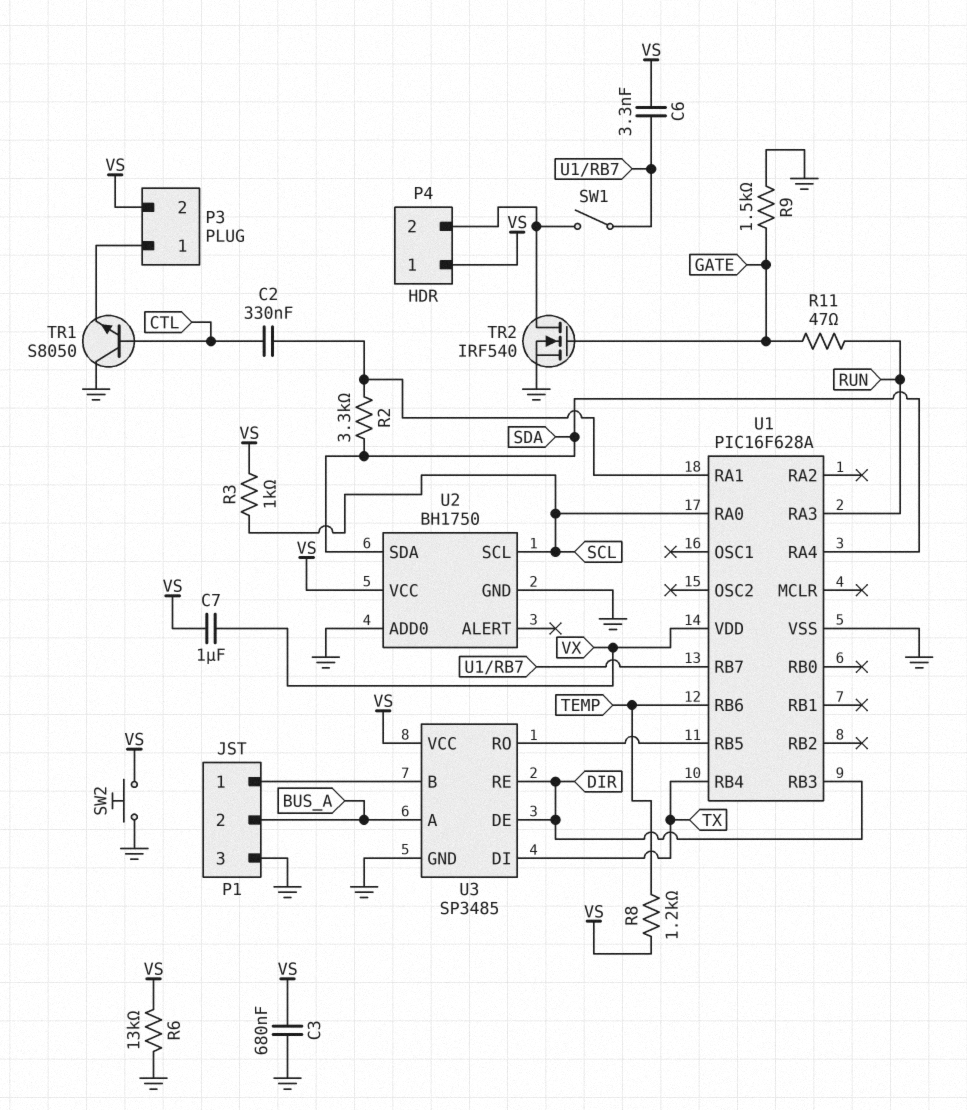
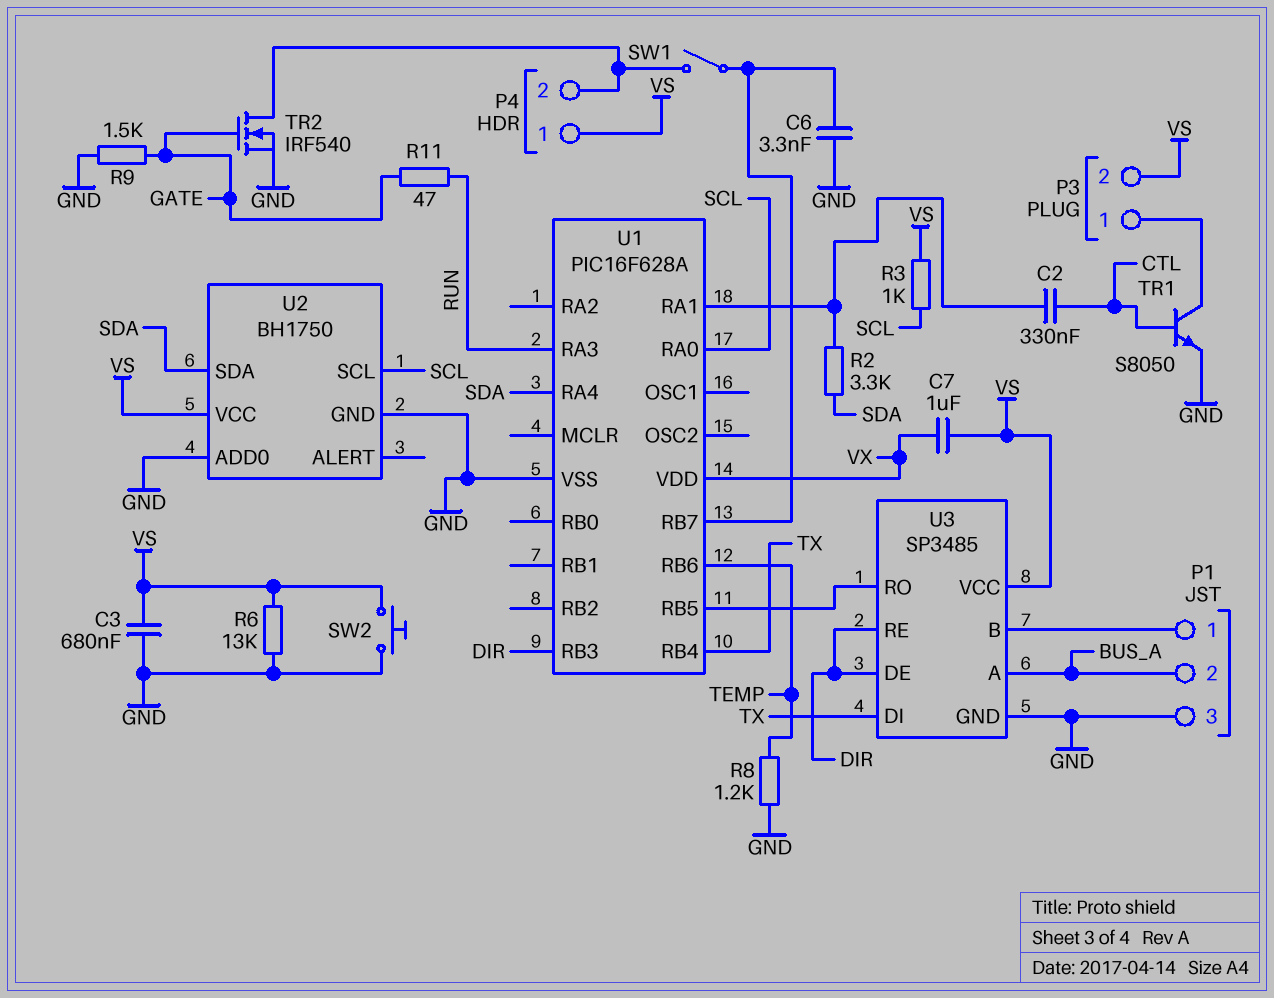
C6: 3.3nF (U1/RB7, VS) -> 3.3nF (GND, U1/RB7)
R8: 1.2k (TEMP, VS) -> 1.2k (GND, TEMP)
TR1: NPN S8050 (B CTL, C GND, E P3/1) -> NPN S8050 (B CTL, C P3/1, E GND)

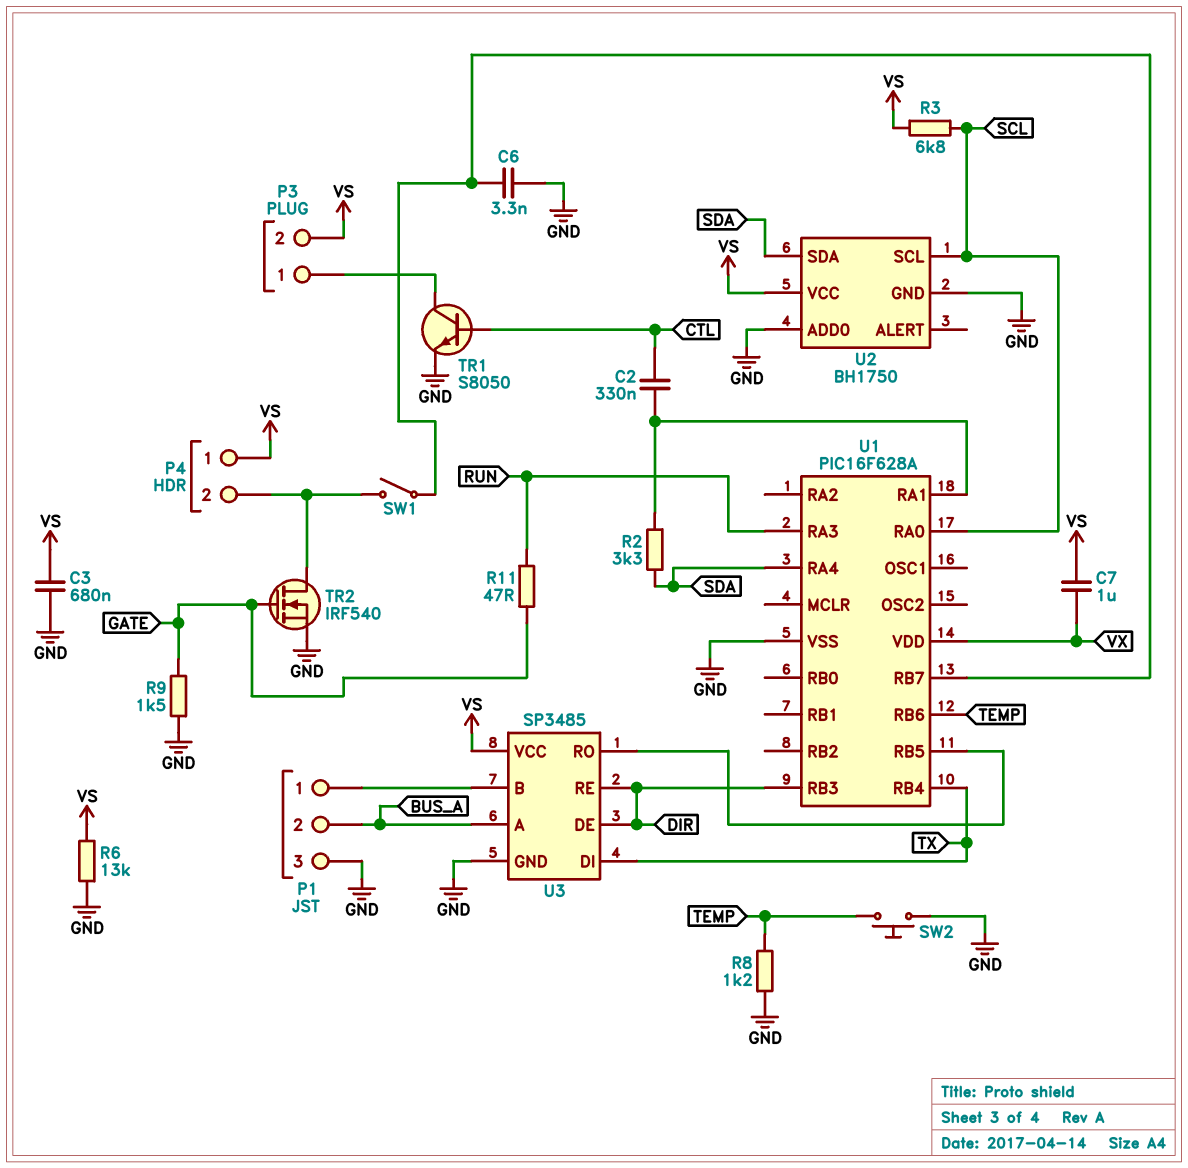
R3: 1k (SCL, VS) -> 6.8k (SCL, VS)
SW2: button (GND, VS) -> button (GND, TEMP)

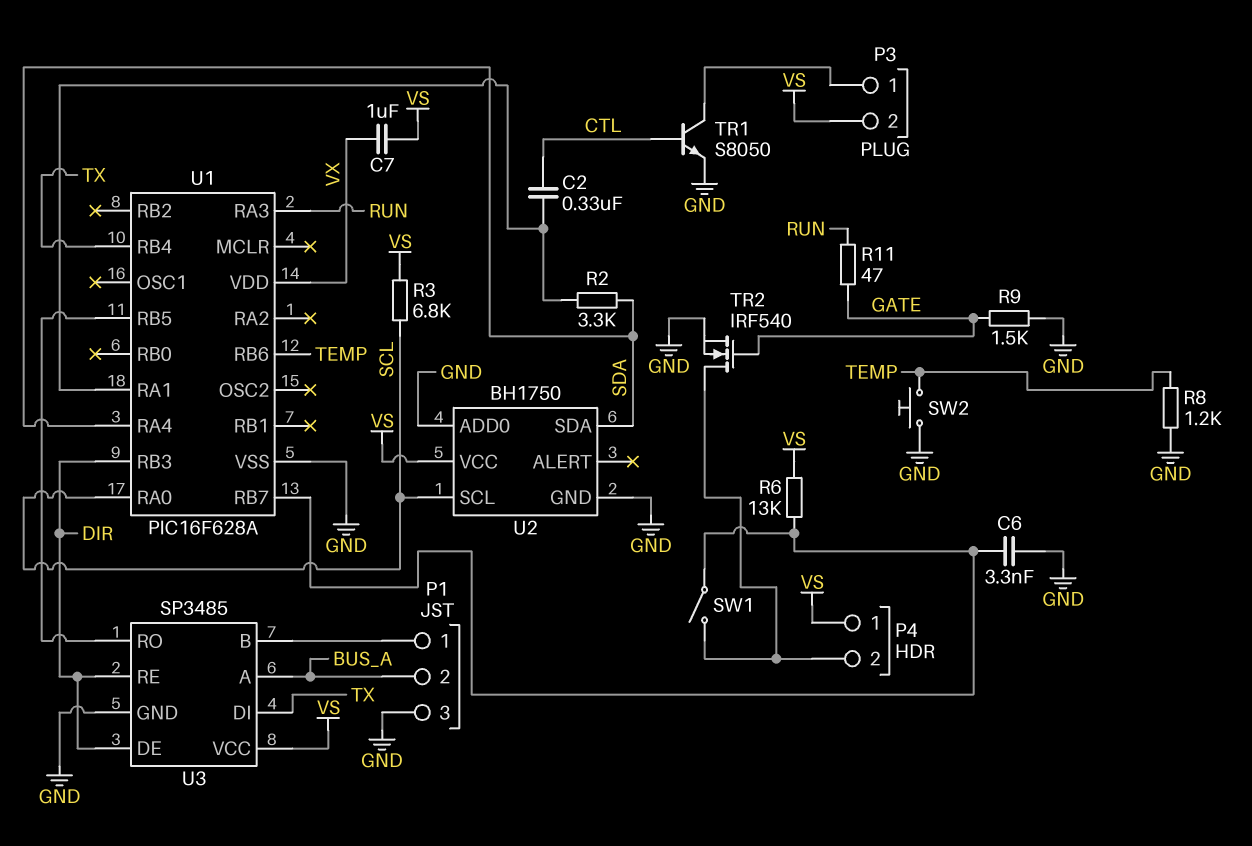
C3: 680nF (GND, VS) -> none
R6: 13k (GND, VS) -> 13k (U1/RB7, VS)

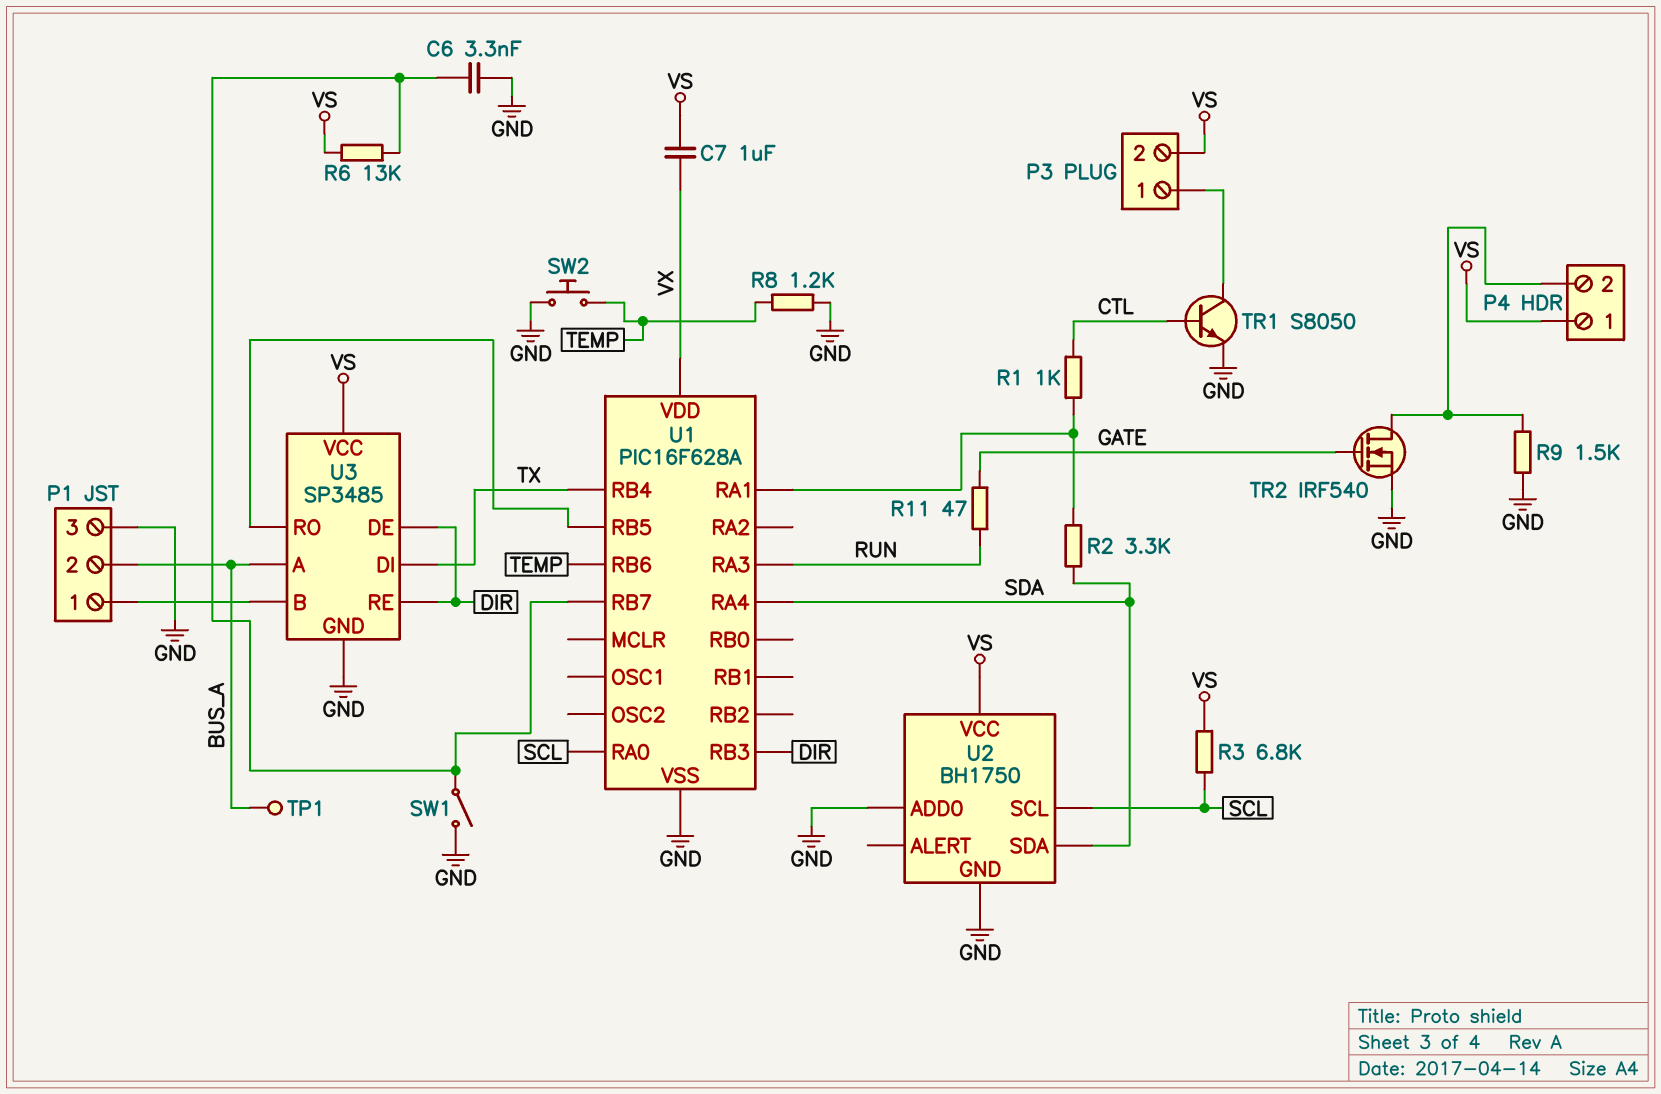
C2: 330nF (CTL, U1/RA1) -> none
R1: none -> 1k (CTL, U1/RA1)
R9: 1.5k (GATE, GND) -> 1.5k (GND, P4/2)
SW1: switch (P4/2, U1/RB7) -> switch (GND, U1/RB7)
TP1: none -> test point (BUS_A)

